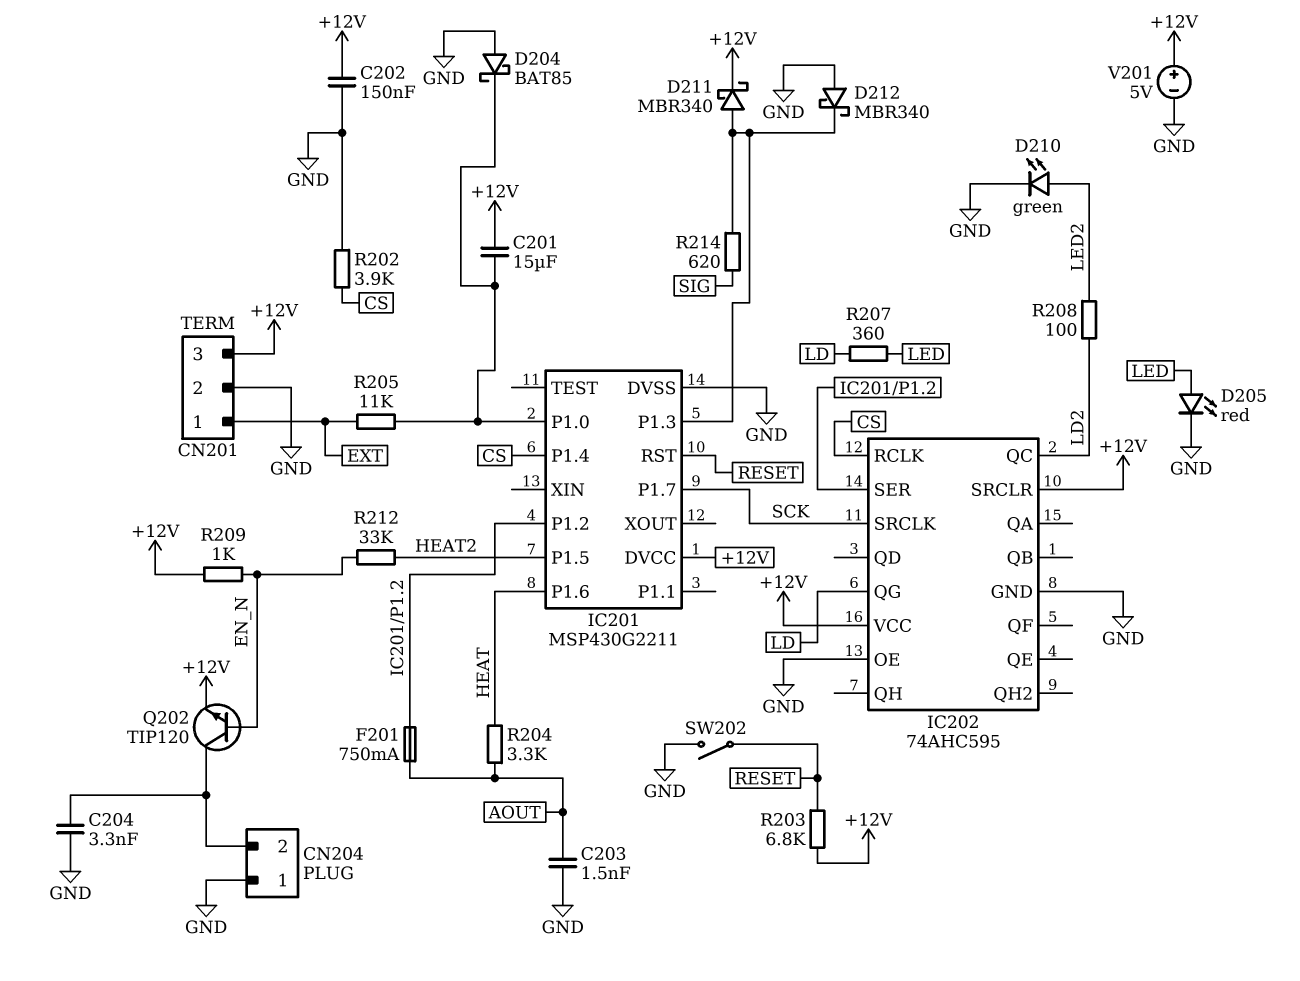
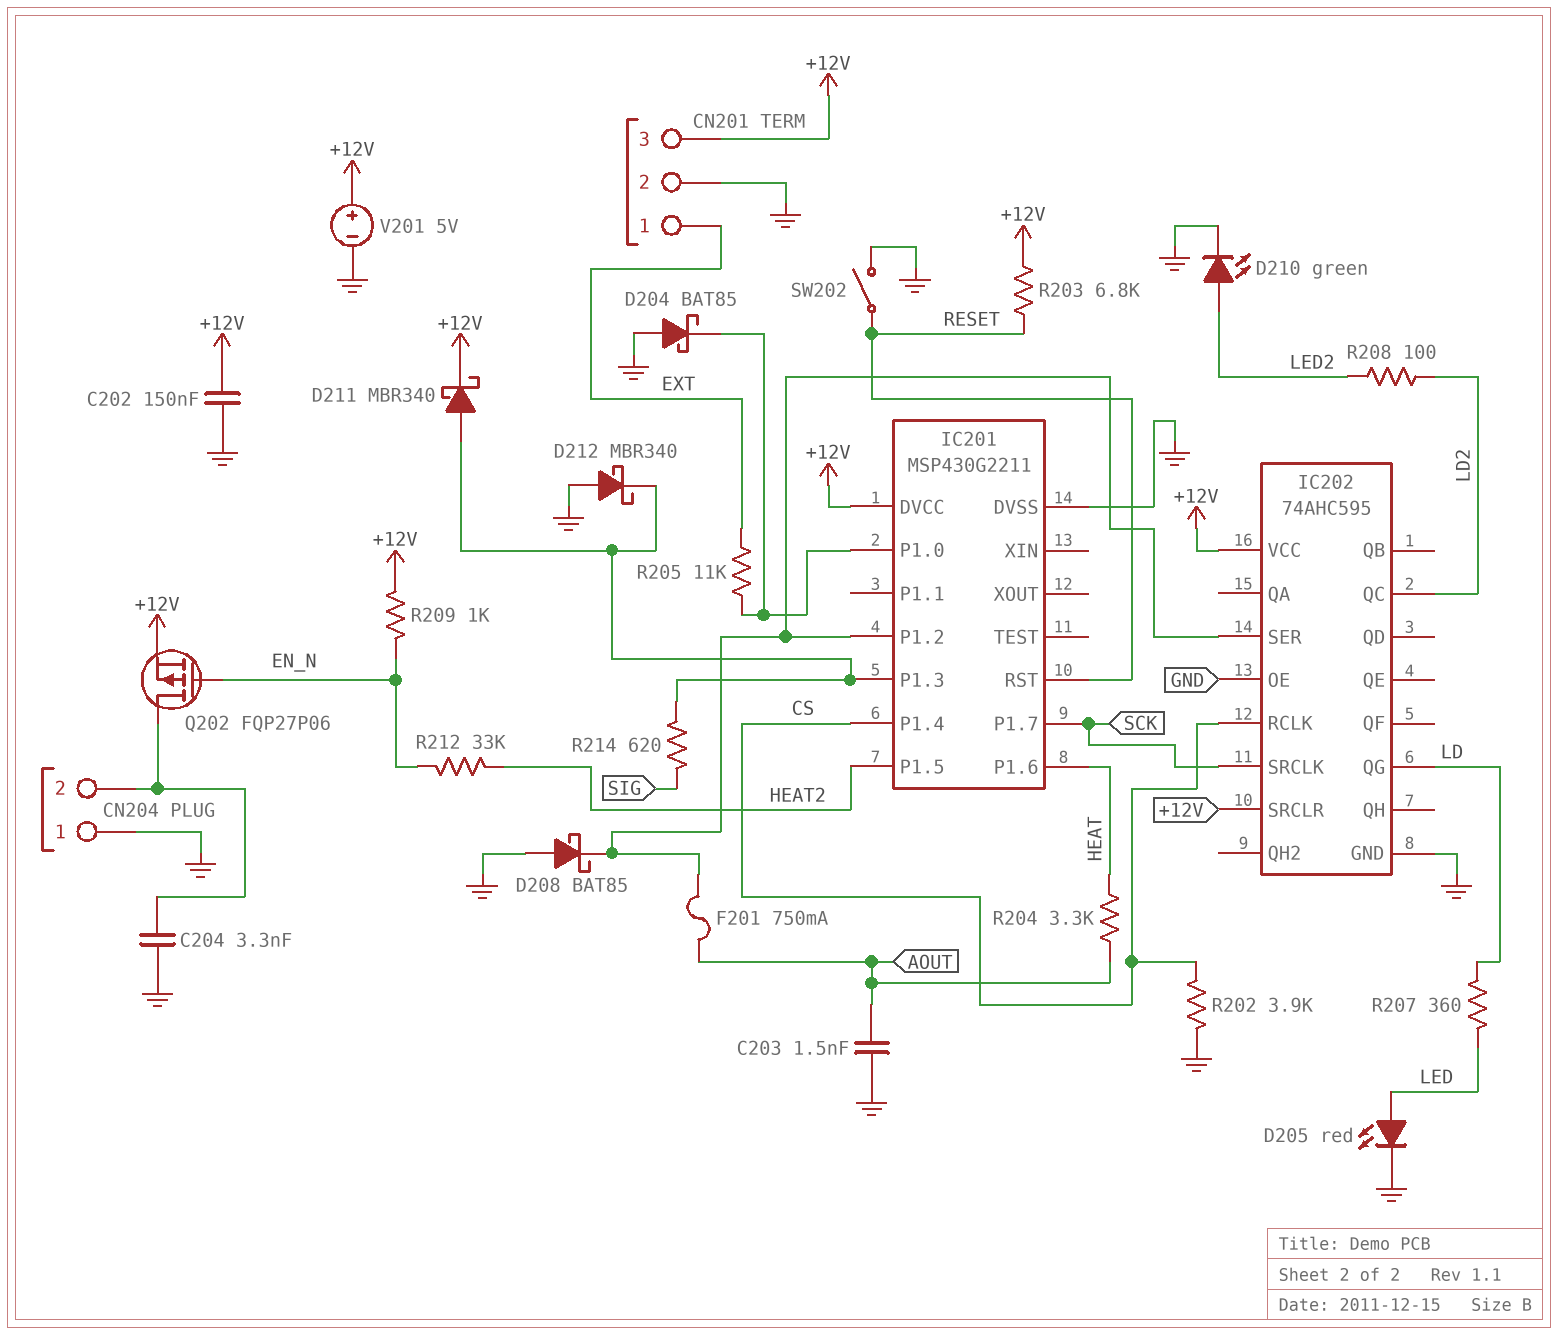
C201: 15uF (+12V, IC201/P1.0) -> none
D208: none -> schottky BAT85 (A GND, K IC201/P1.2)
Q202: NPN TIP120 (B EN_N, C CN204/2, E +12V) -> PMOS FQP27P06 (G EN_N, D CN204/2, S +12V)

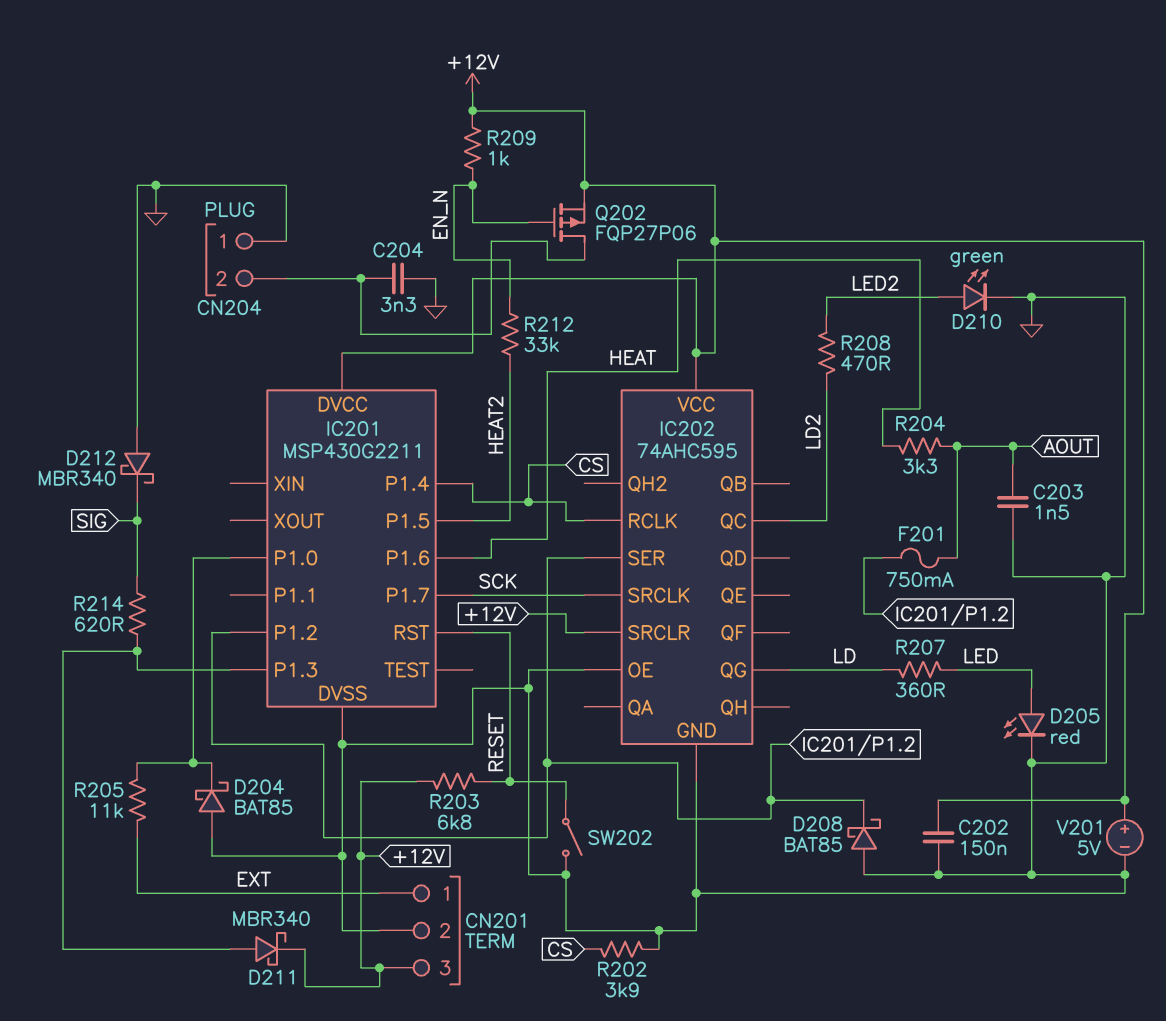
D212: schottky MBR340 (A GND, K IC201/P1.3) -> schottky MBR340 (A GND, K SIG)
R208: 100 (LD2, LED2) -> 470 (LD2, LED2)

